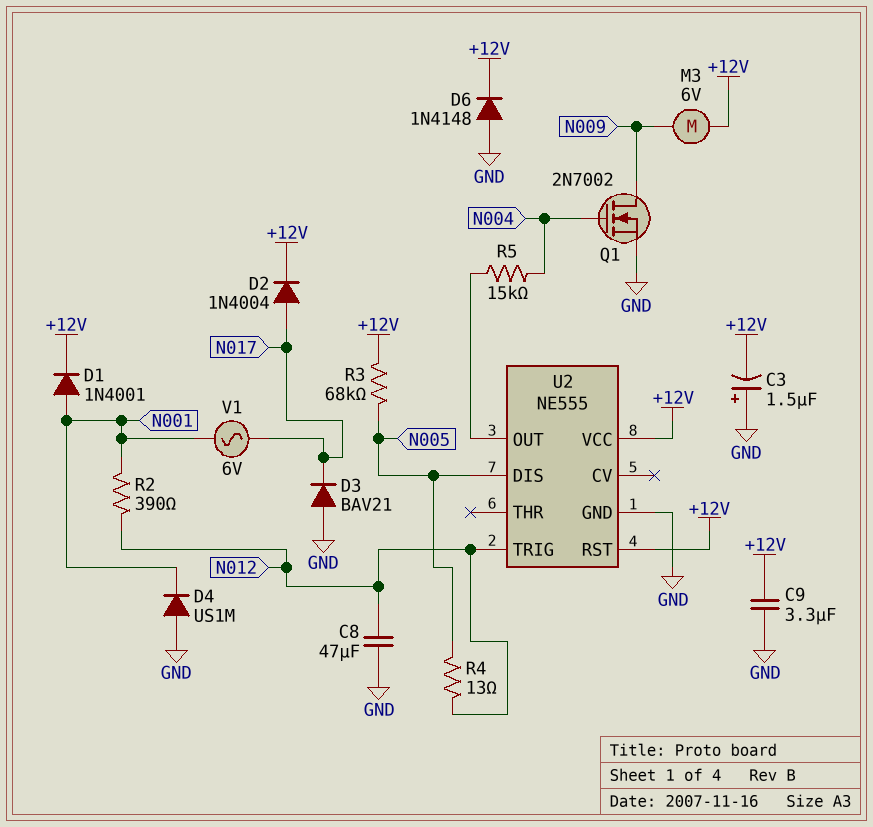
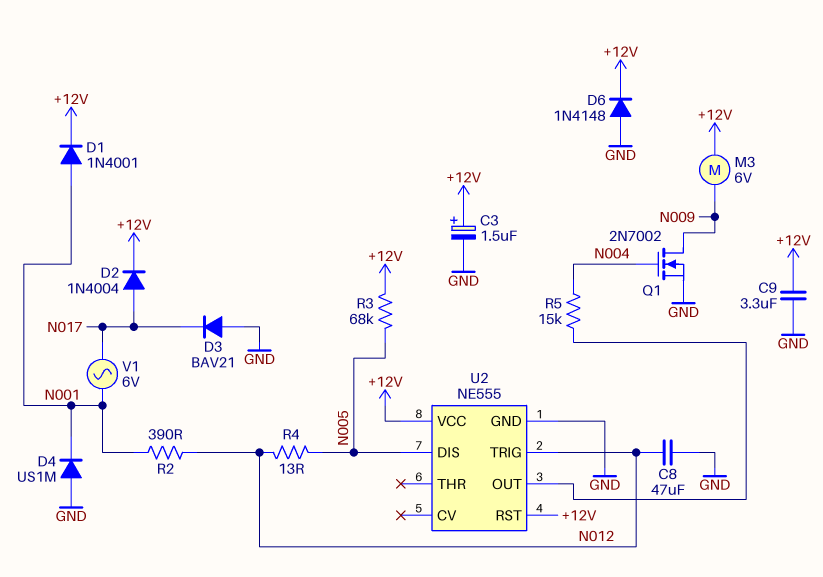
C3: 1.5uF (plus GND, minus +12V) -> 1.5uF (plus +12V, minus GND)

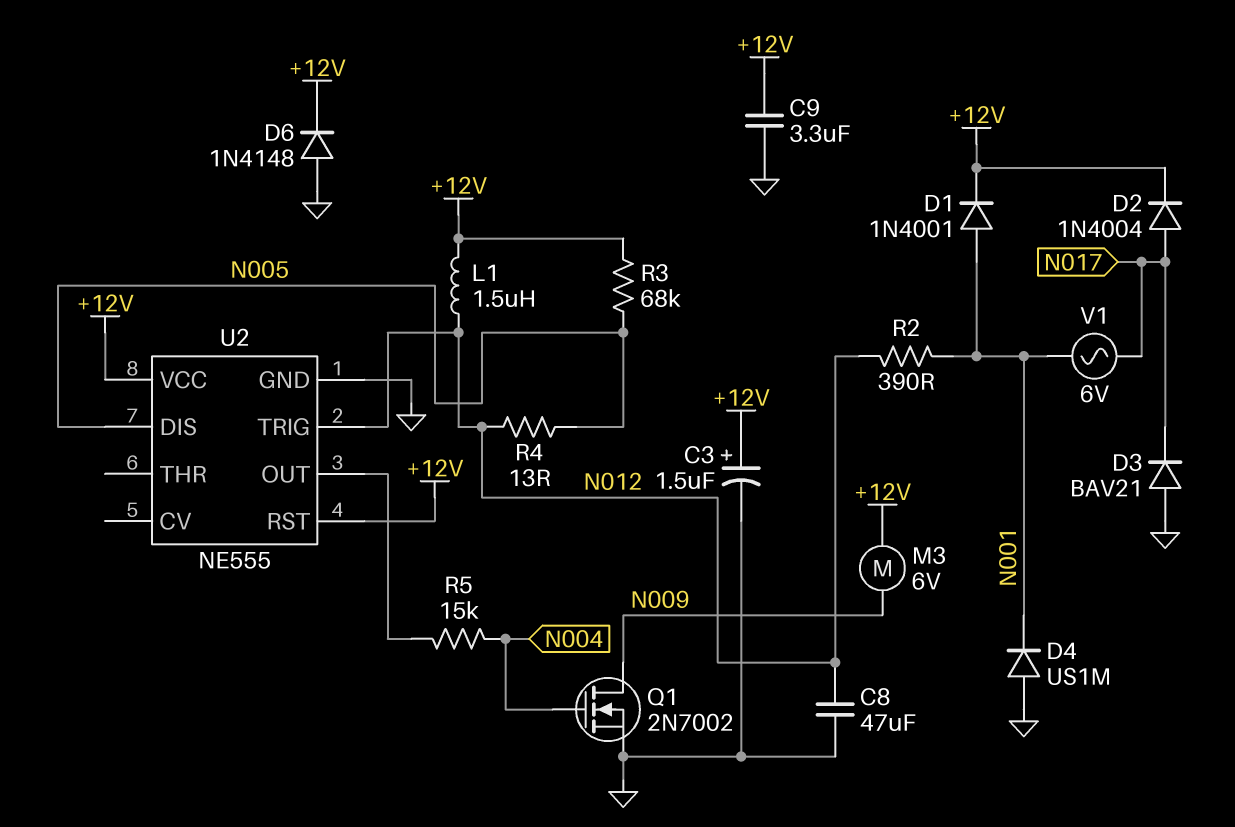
L1: none -> 1.5uH (+12V, N012)

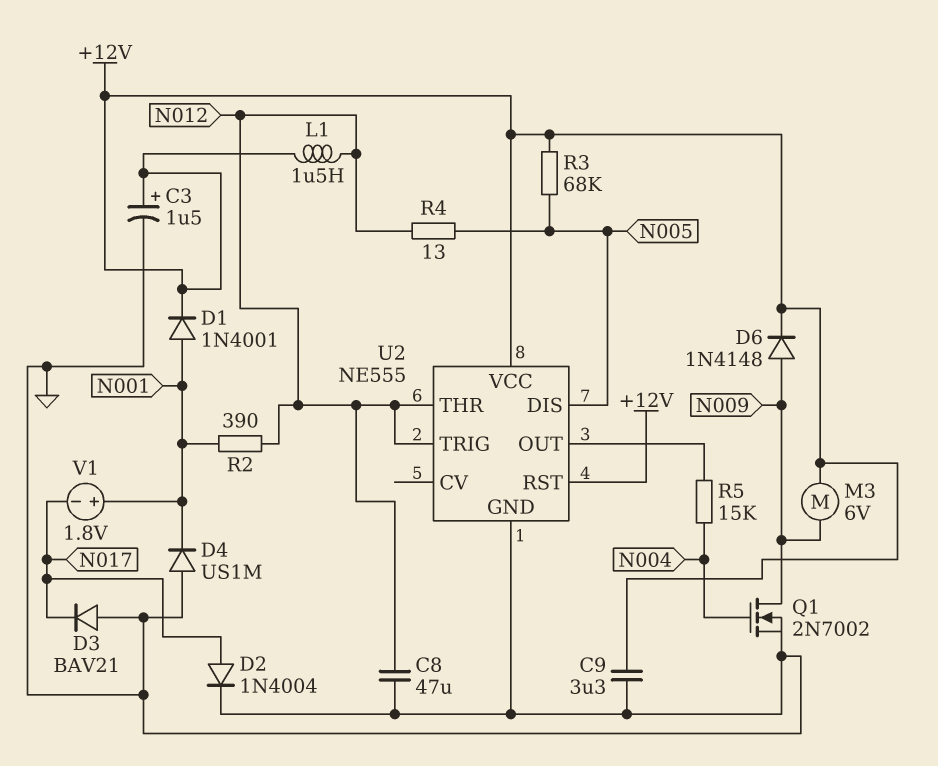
D2: diode 1N4004 (A N017, K +12V) -> diode 1N4004 (A N017, K GND)
D6: diode 1N4148 (A GND, K +12V) -> diode 1N4148 (A N009, K +12V)
U2 pin THR: none -> N012
V1: AC 6V (N001, N017) -> 1.8V (plus N001, minus N017)

